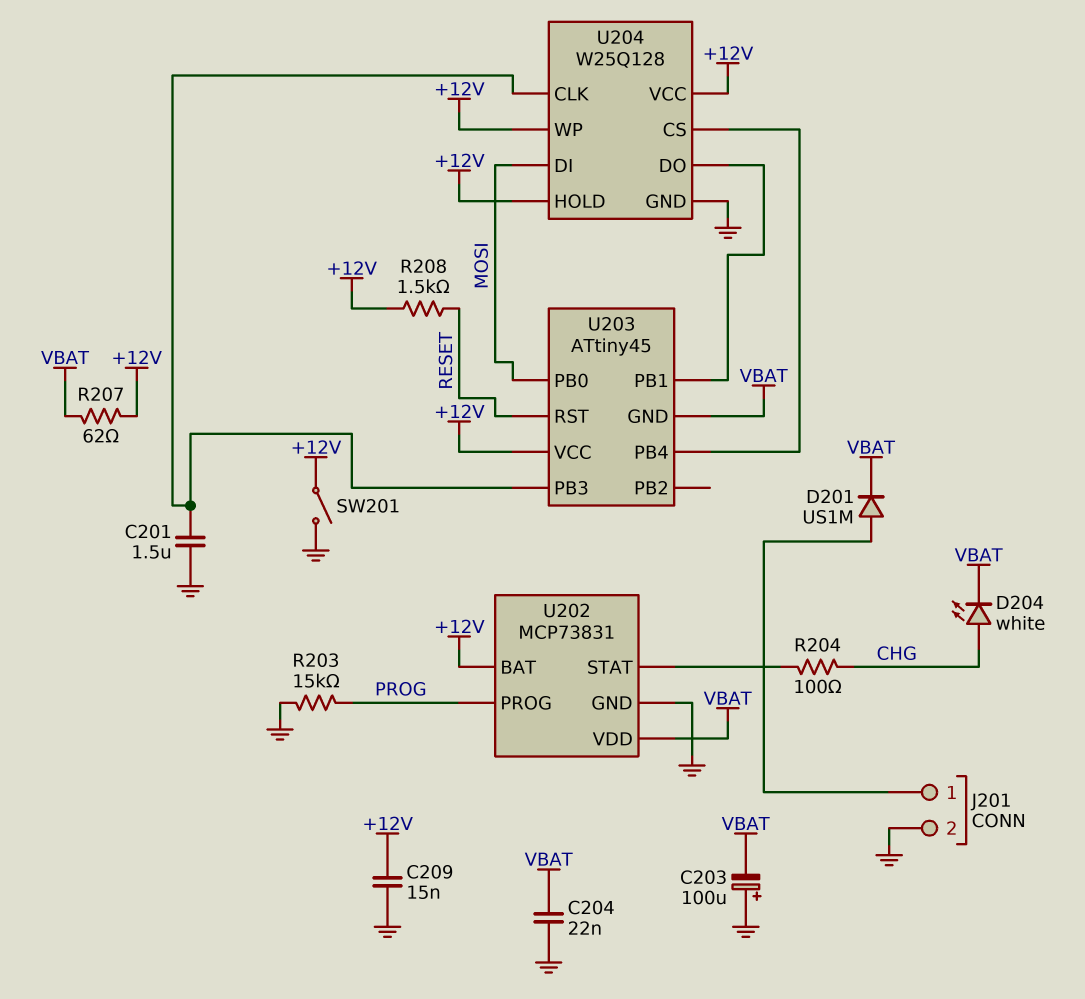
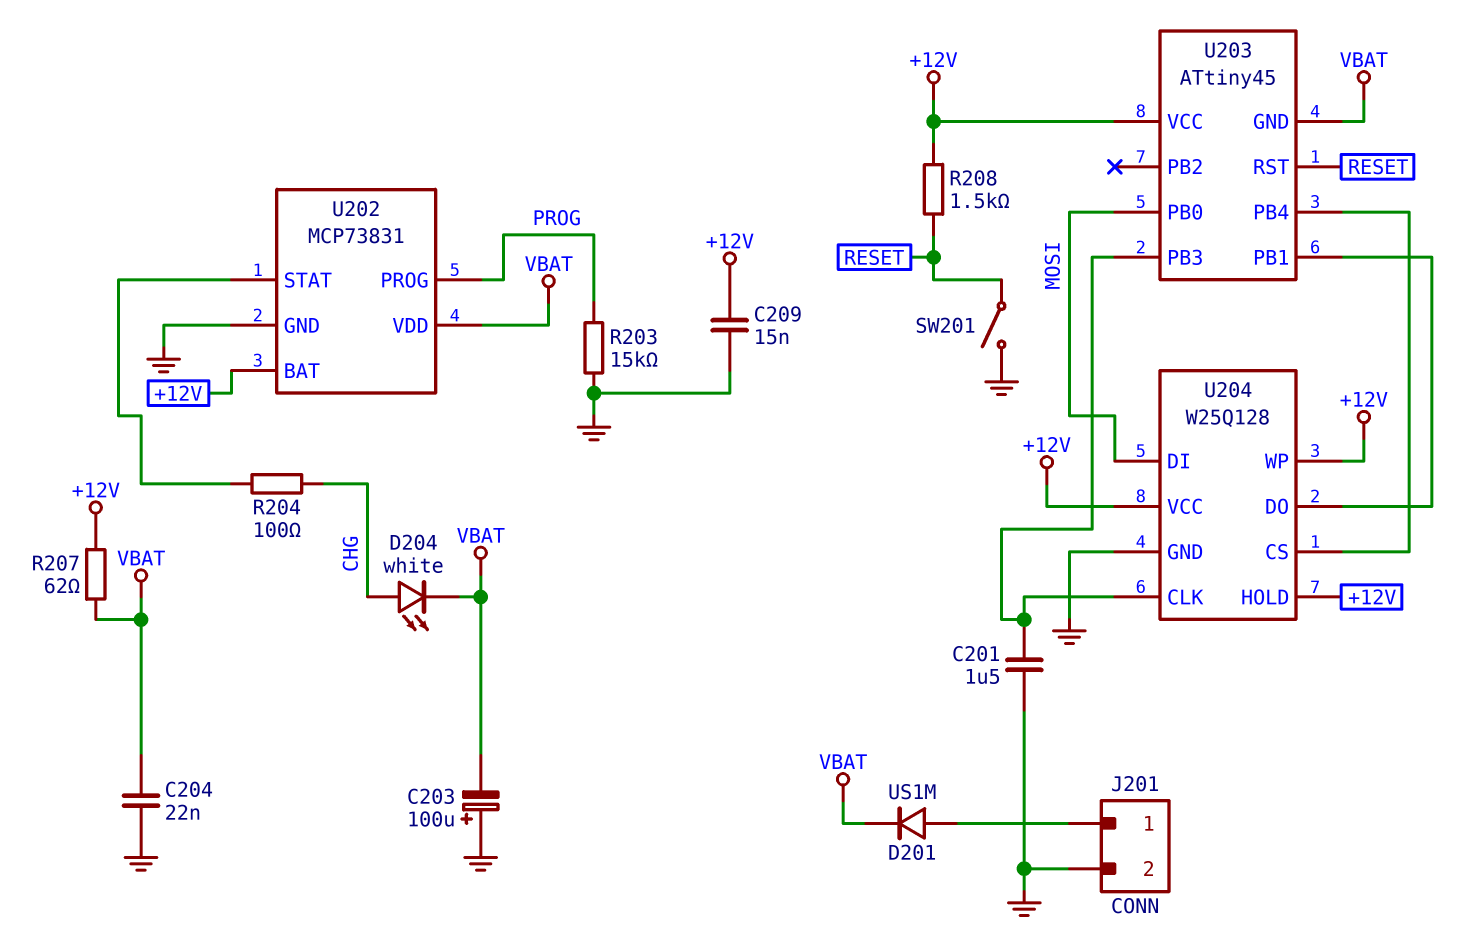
SW201: switch (+12V, GND) -> switch (GND, RESET)

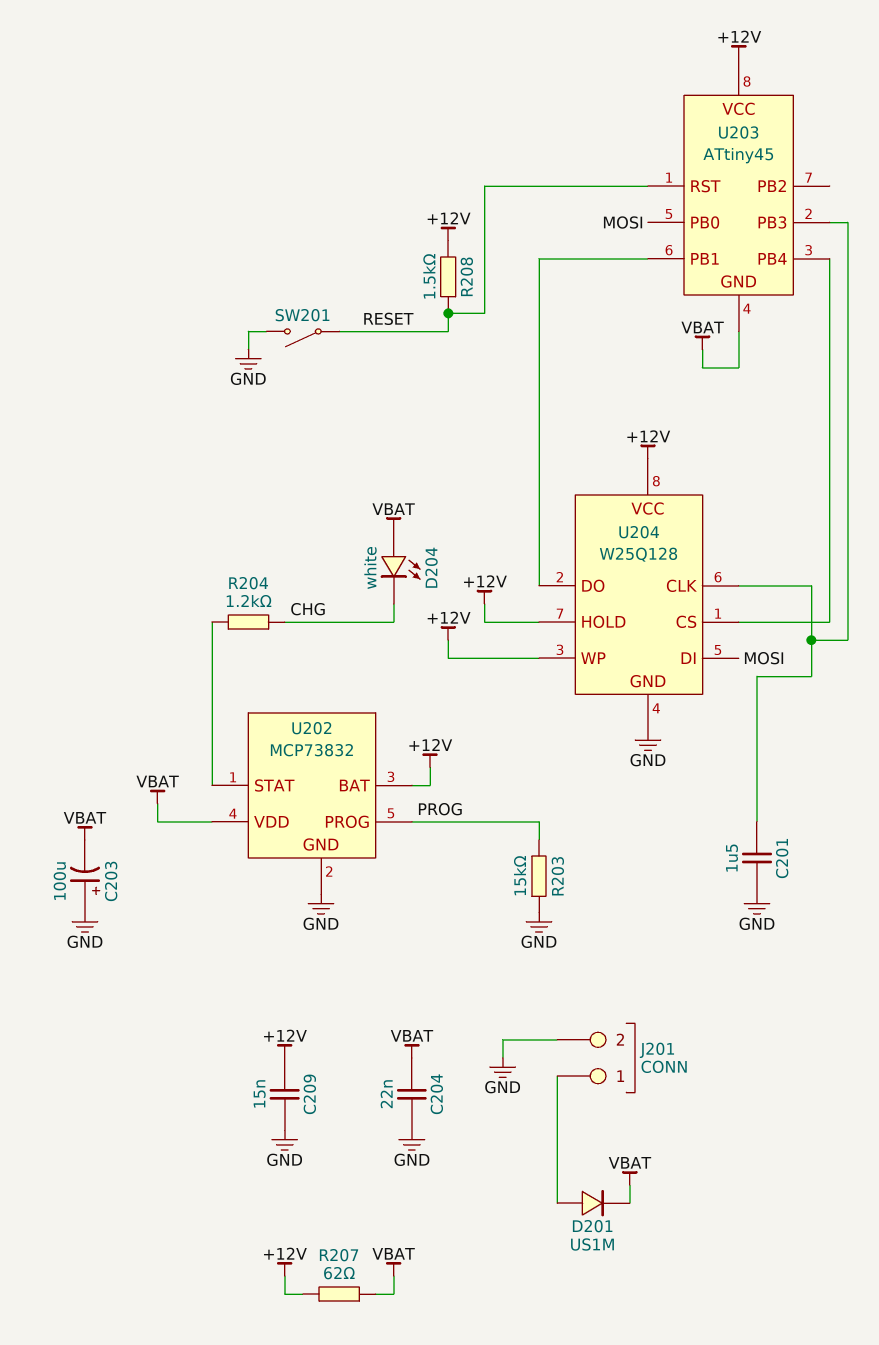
D204: LED white (A CHG, K VBAT) -> LED white (A VBAT, K CHG)
R204: 100 (CHG, U202/STAT) -> 1.2k (CHG, U202/STAT)
U202: MCP73831 -> MCP73832

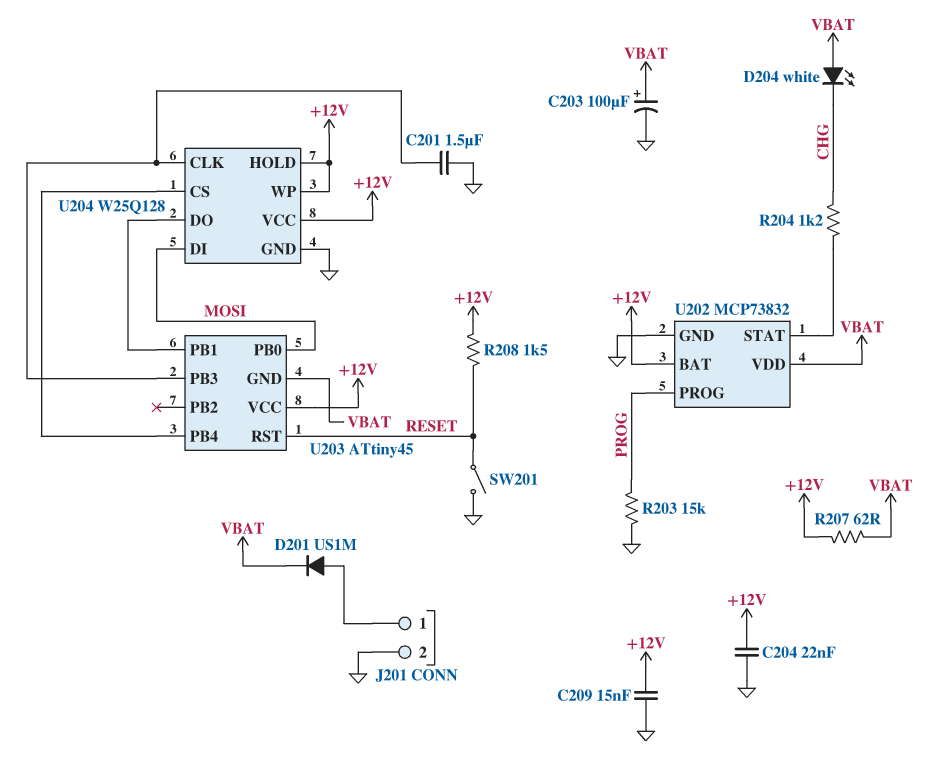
C203: 100uF (plus GND, minus VBAT) -> 100uF (plus VBAT, minus GND)
C204: 22nF (GND, VBAT) -> 22nF (+12V, GND)

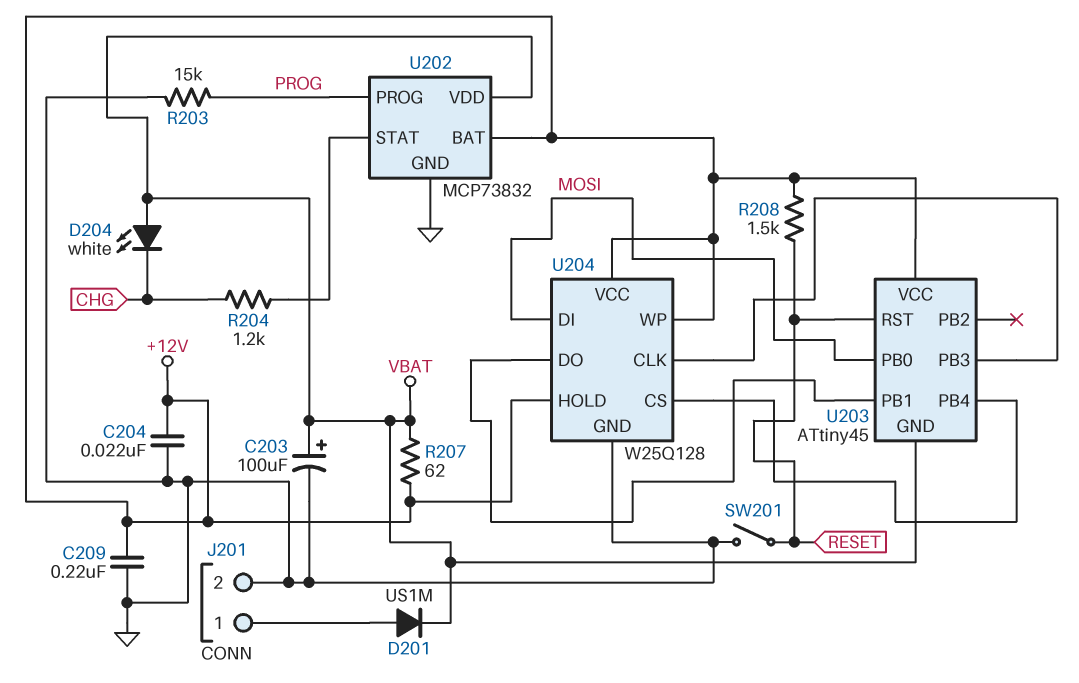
C201: 1.5uF (GND, U203/PB3) -> none
C209: 15nF (+12V, GND) -> 220nF (+12V, GND)

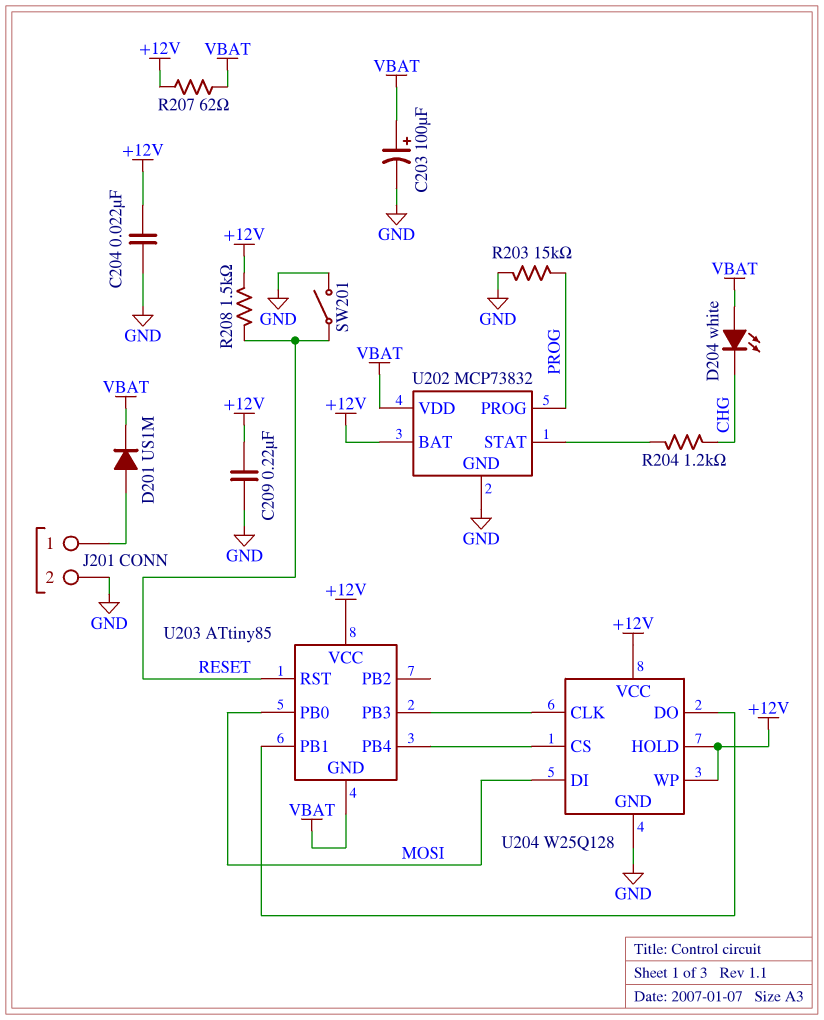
U203: ATtiny45 -> ATtiny85

